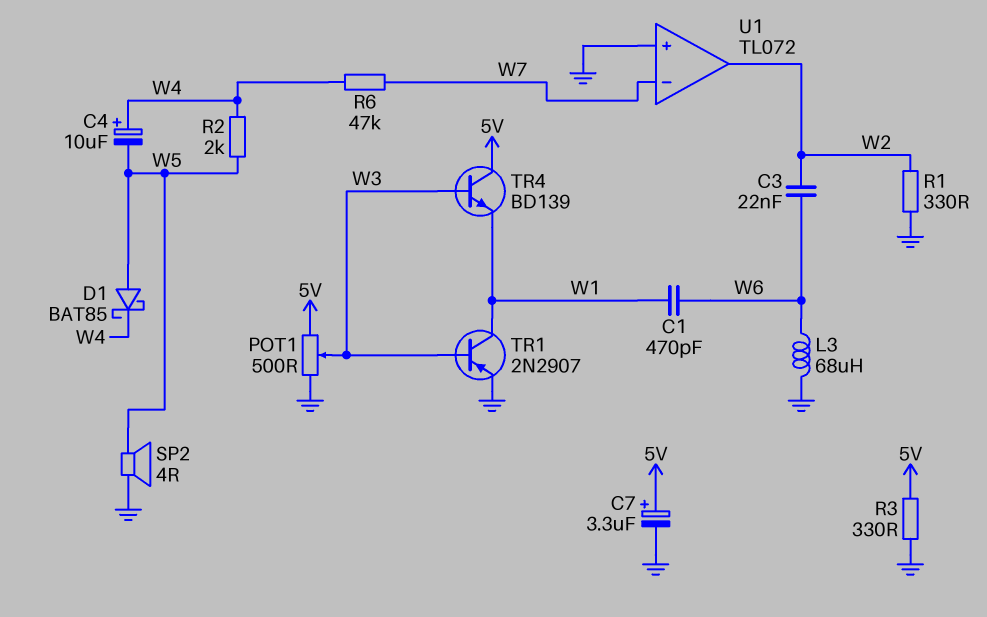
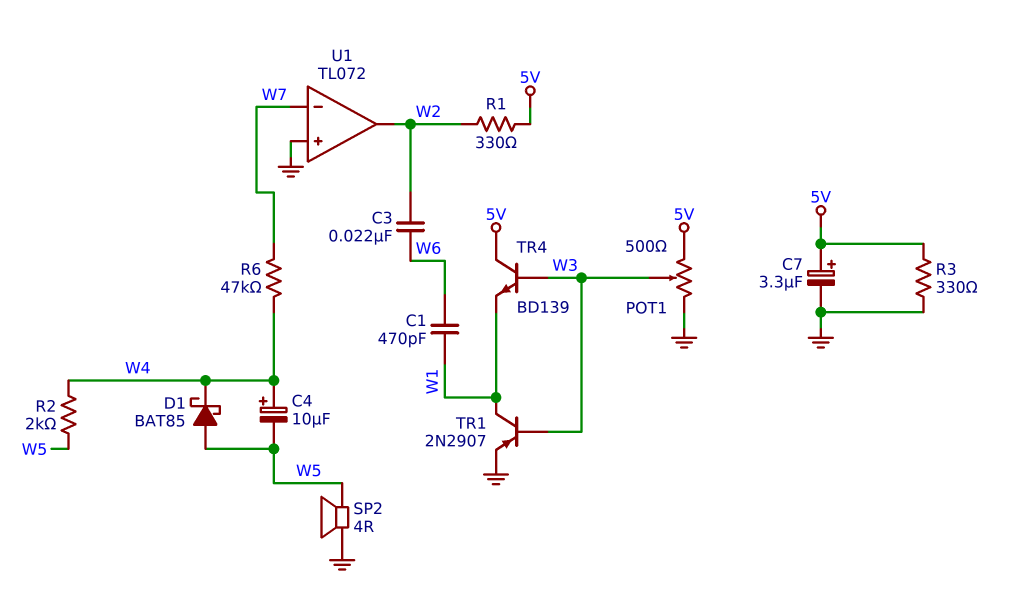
L3: 68uH (GND, W6) -> none
R1: 330 (GND, W2) -> 330 (5V, W2)

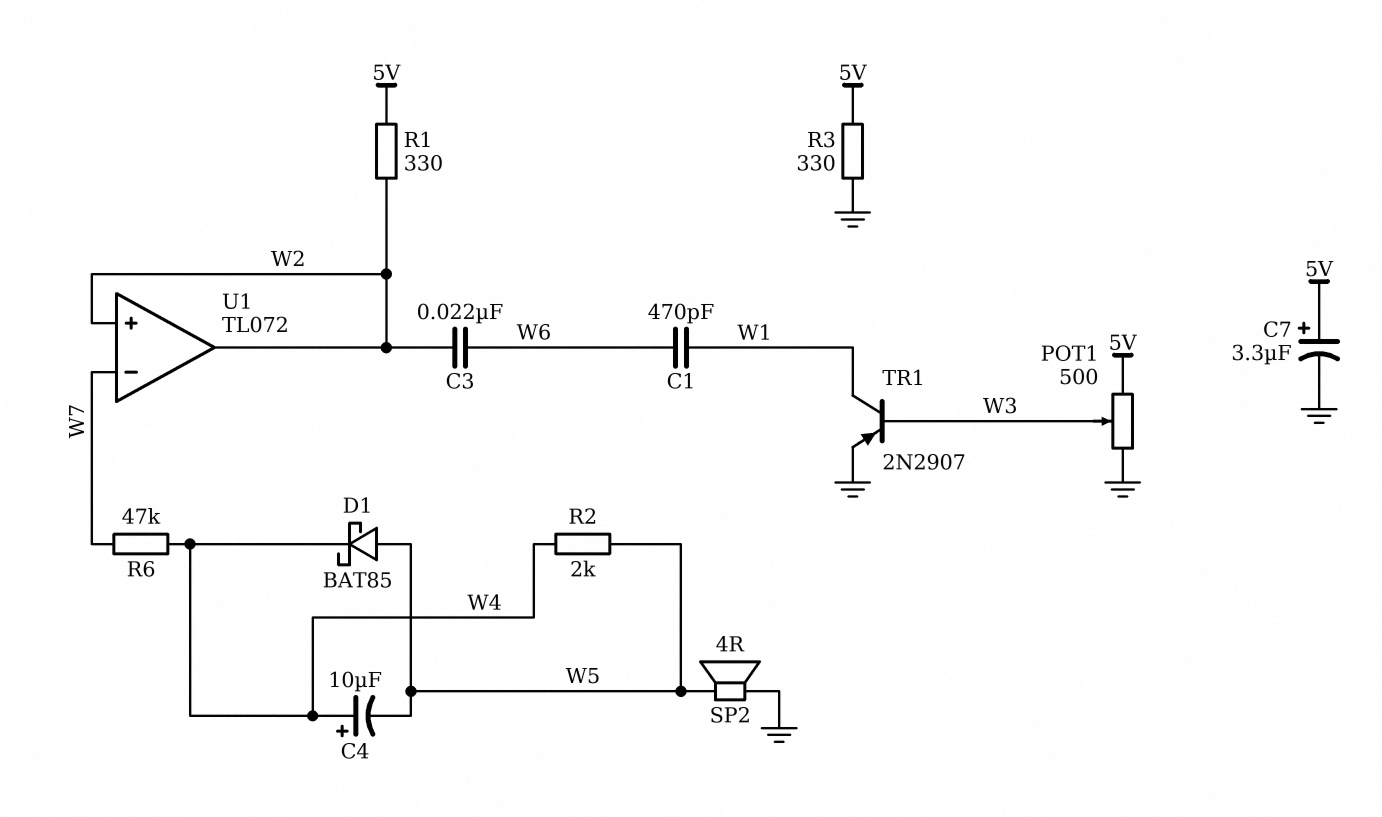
TR4: NPN BD139 (B W3, C 5V, E W1) -> none
U1 pin in+: GND -> W2

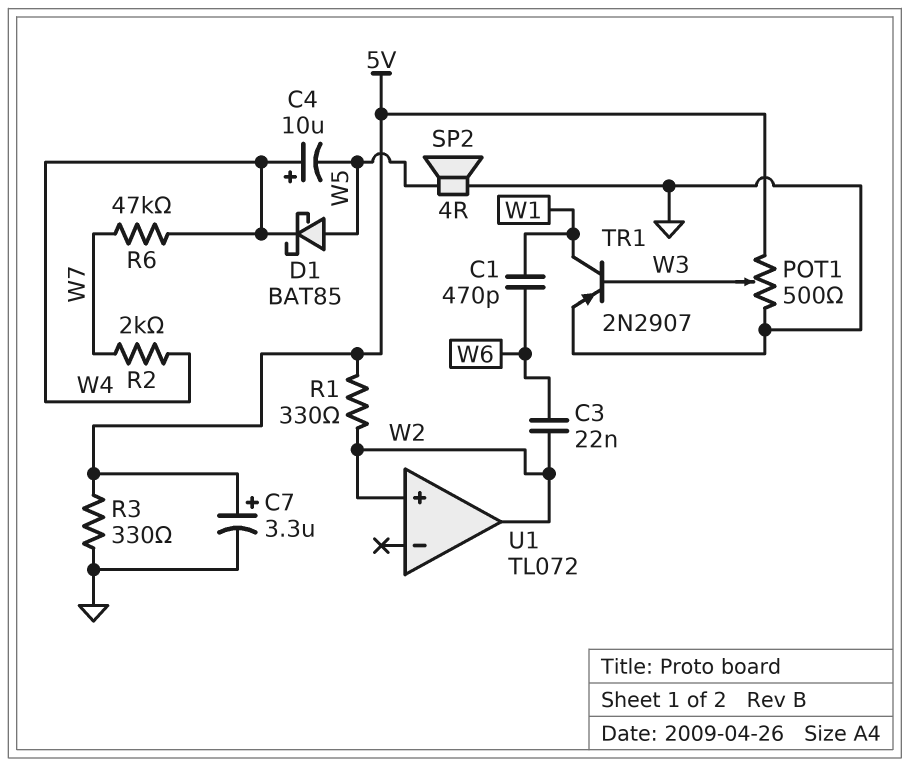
R2: 2k (W4, W5) -> 2k (W4, W7)
U1 pin in-: W7 -> none

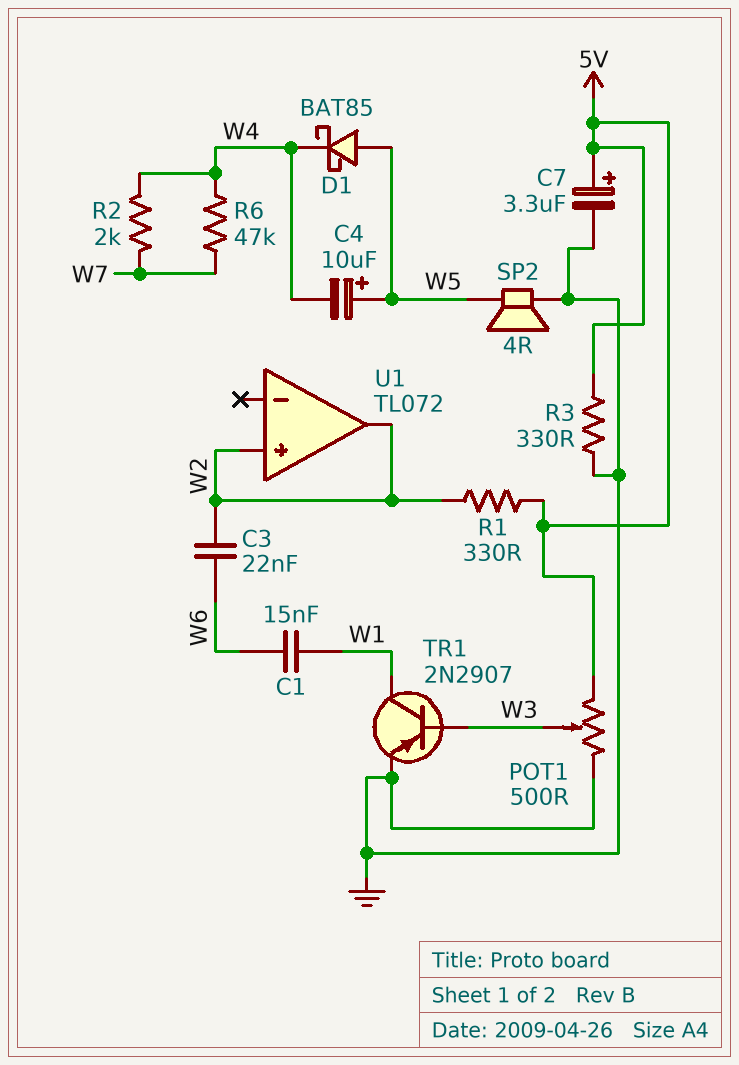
C1: 470pF (W1, W6) -> 15nF (W1, W6)
C4: 10uF (plus W4, minus W5) -> 10uF (plus W5, minus W4)

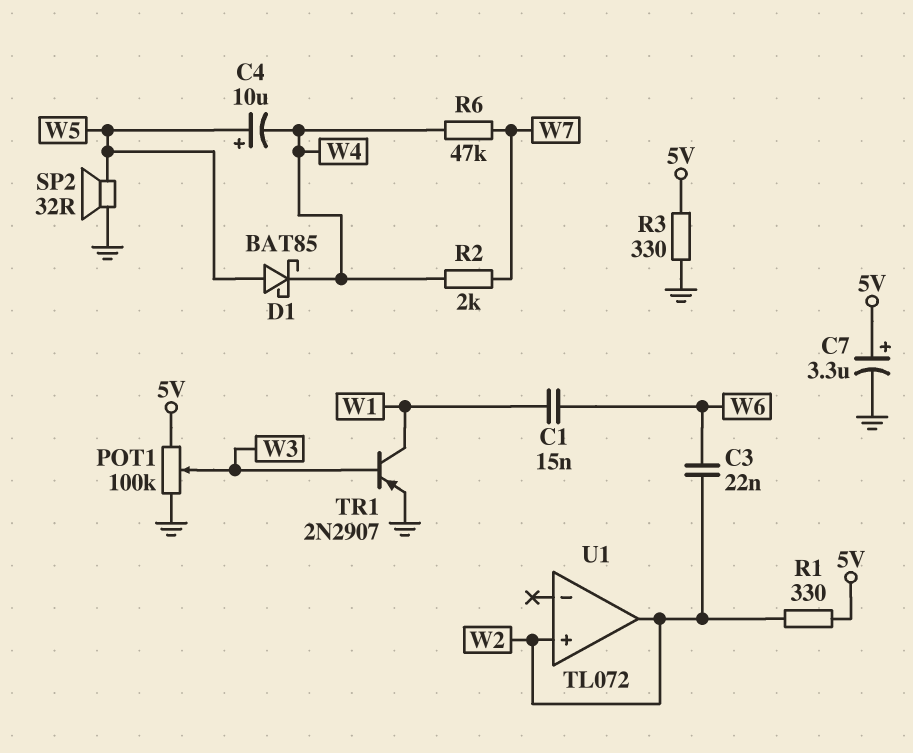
POT1: 500 (5V, GND, wiper W3) -> 100k (5V, GND, wiper W3)
SP2: speaker 4R (GND, W5) -> speaker 32R (GND, W5)

